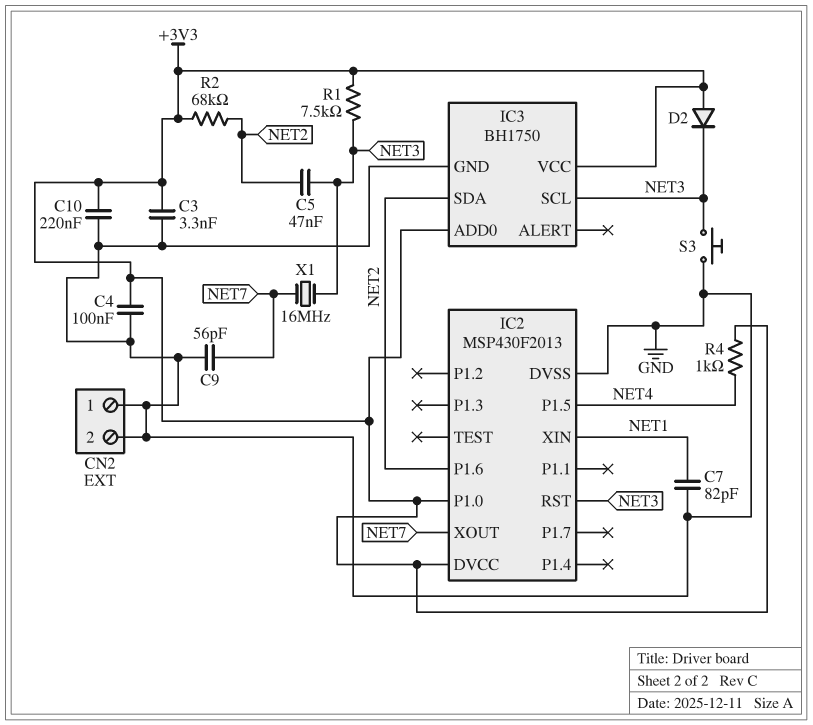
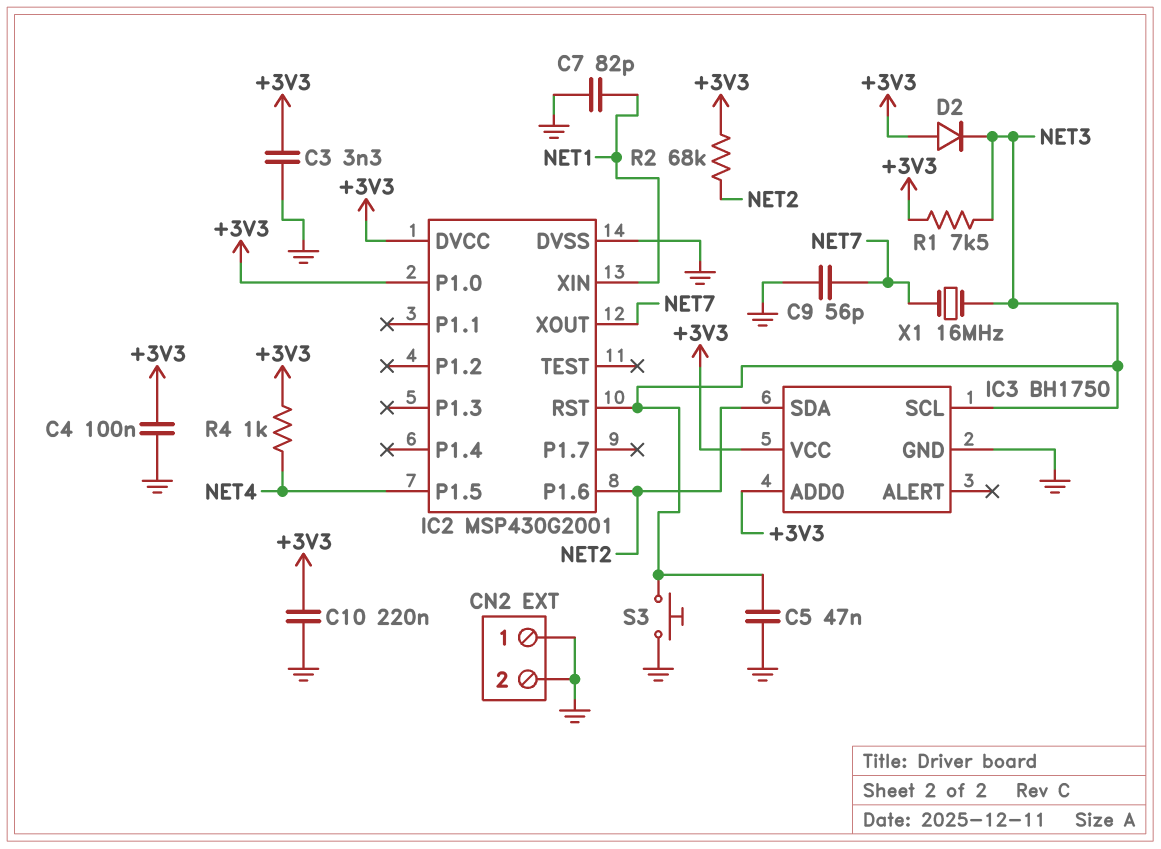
C5: 47nF (NET2, NET3) -> 47nF (GND, NET3)
IC2: MSP430F2013 -> MSP430G2001

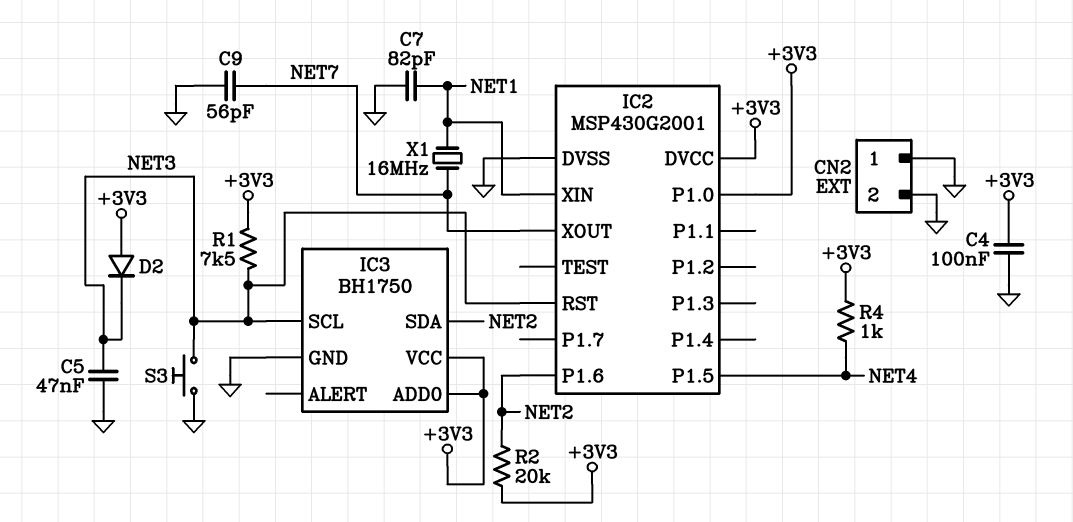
C3: 3.3nF (+3V3, GND) -> none
C10: 220nF (+3V3, GND) -> none
R2: 68k (+3V3, NET2) -> 20k (+3V3, NET2)
X1: 16MHz (NET3, NET7) -> 16MHz (NET1, NET7)

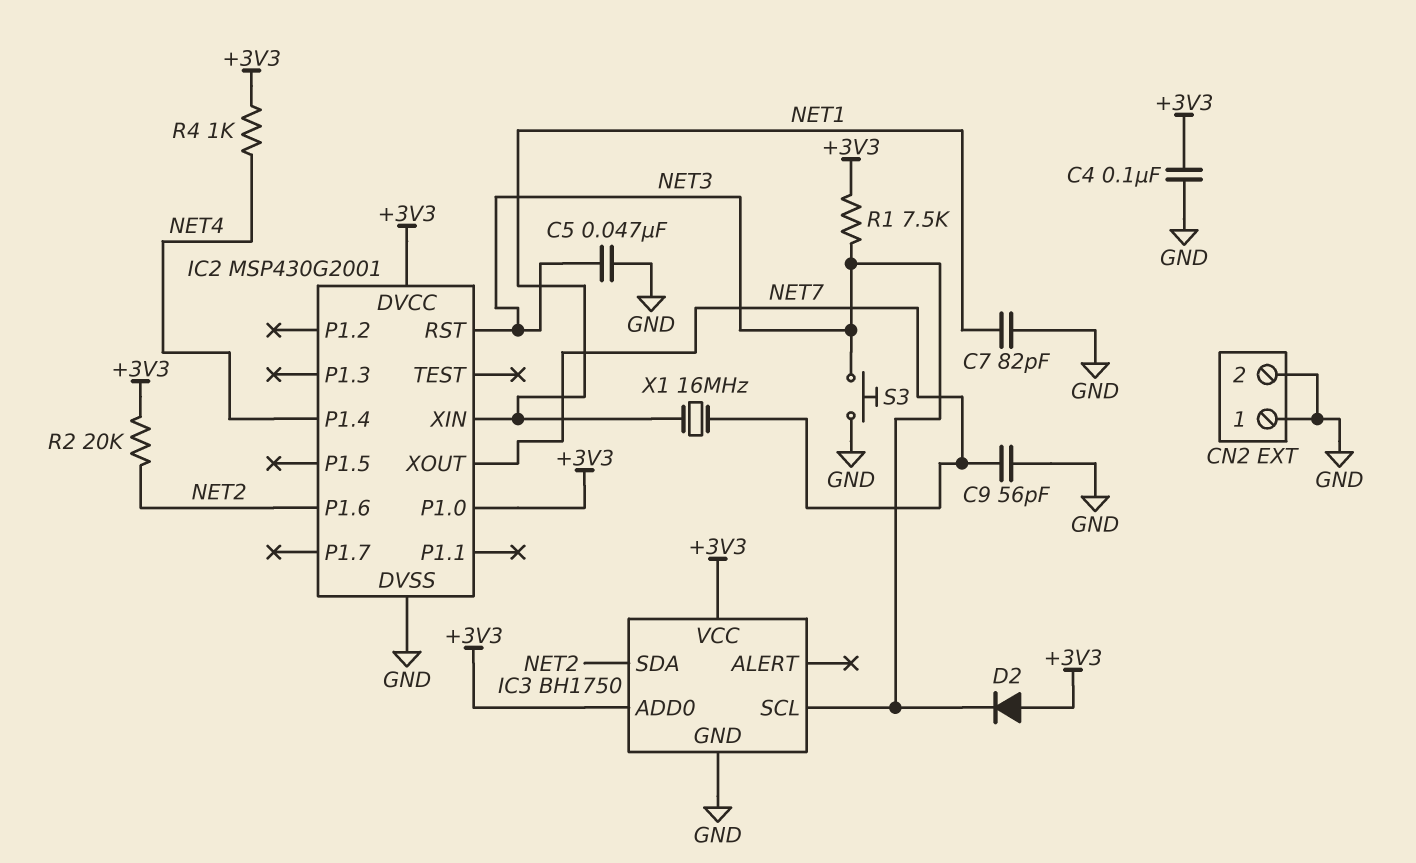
IC2 pin P1.4: none -> NET4
IC2 pin P1.5: NET4 -> none

